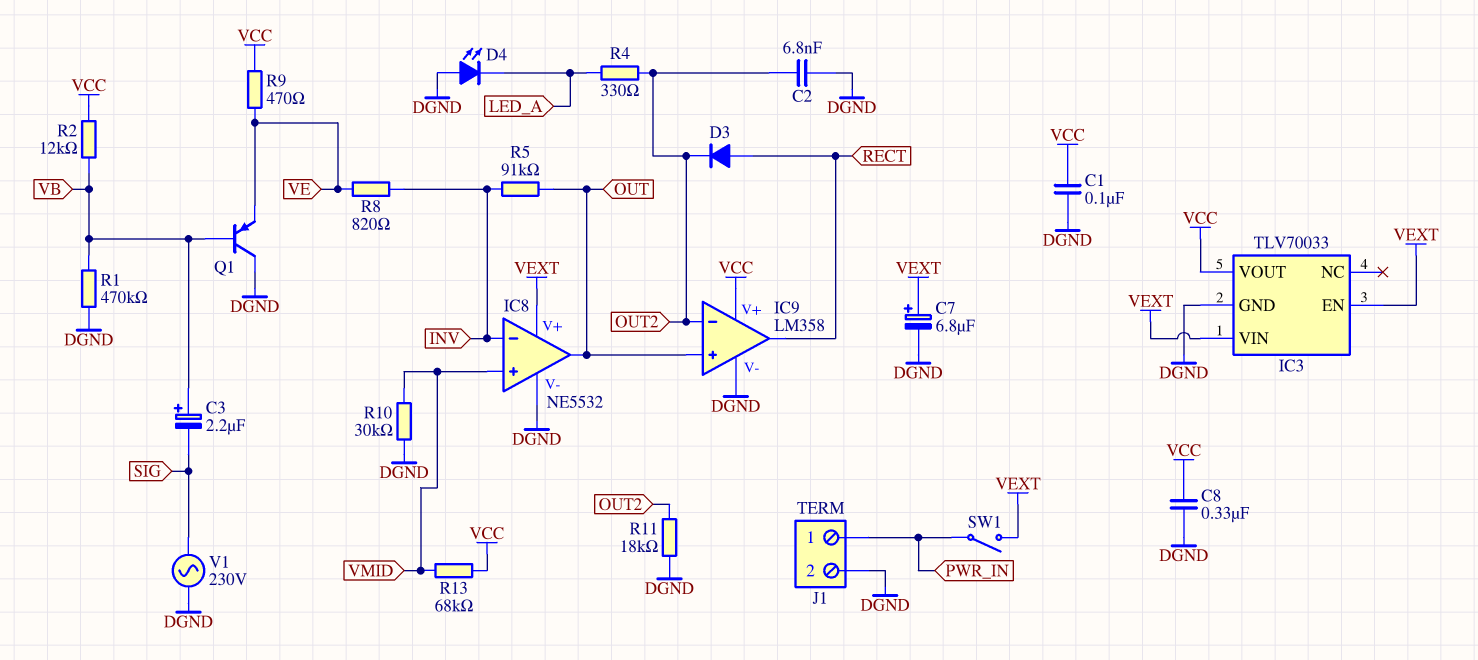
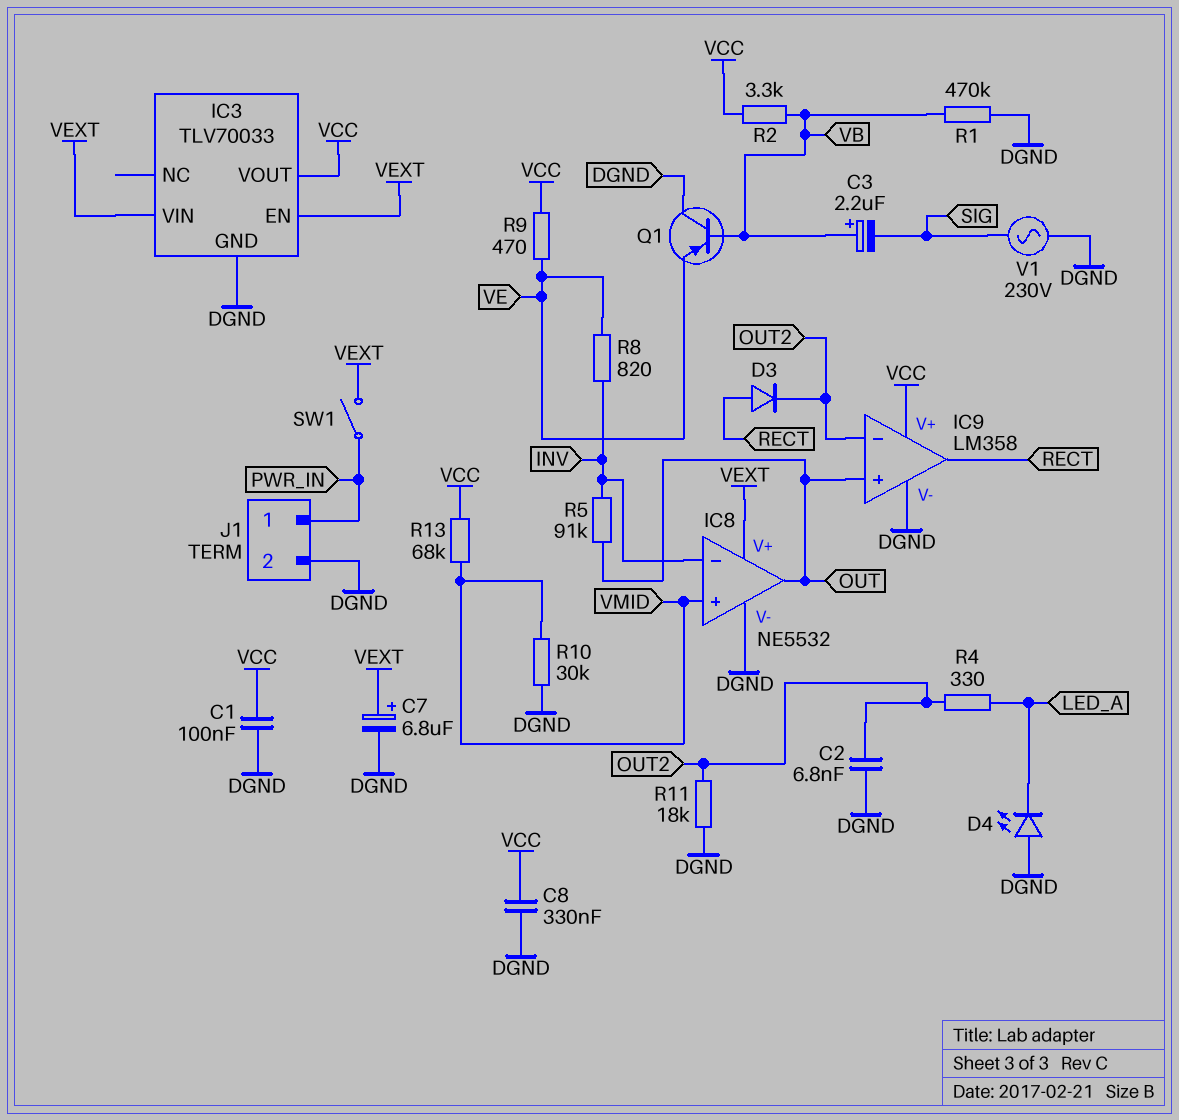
R2: 12k (VB, VCC) -> 3.3k (VB, VCC)

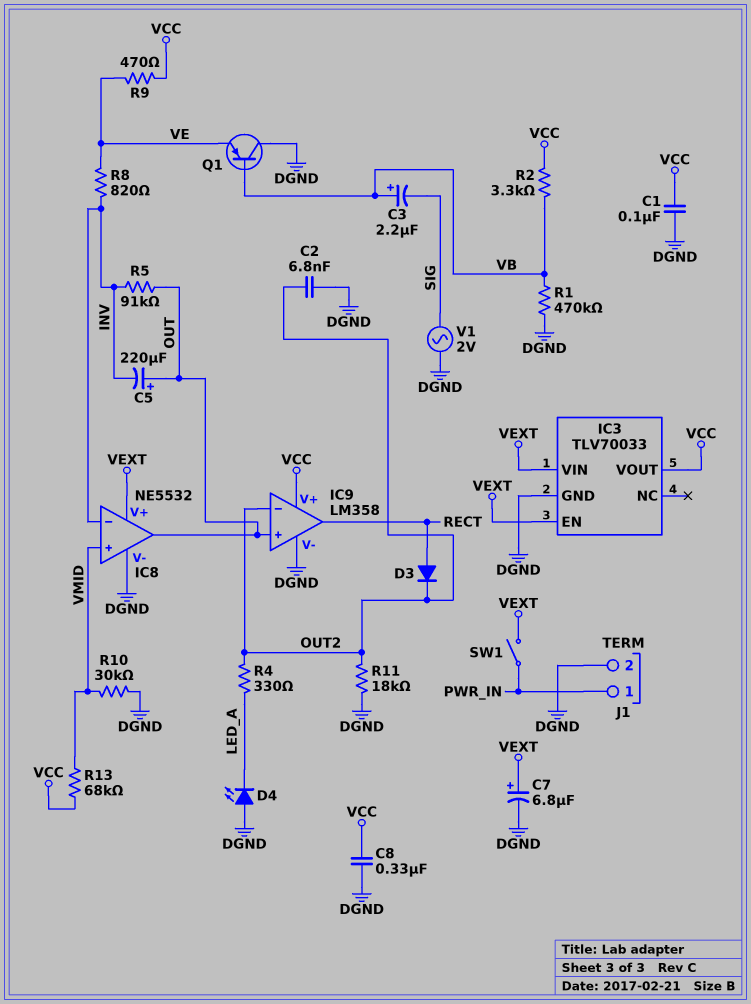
C5: none -> 220uF (plus OUT, minus INV)
V1: AC 230V (DGND, SIG) -> AC 2V (DGND, SIG)

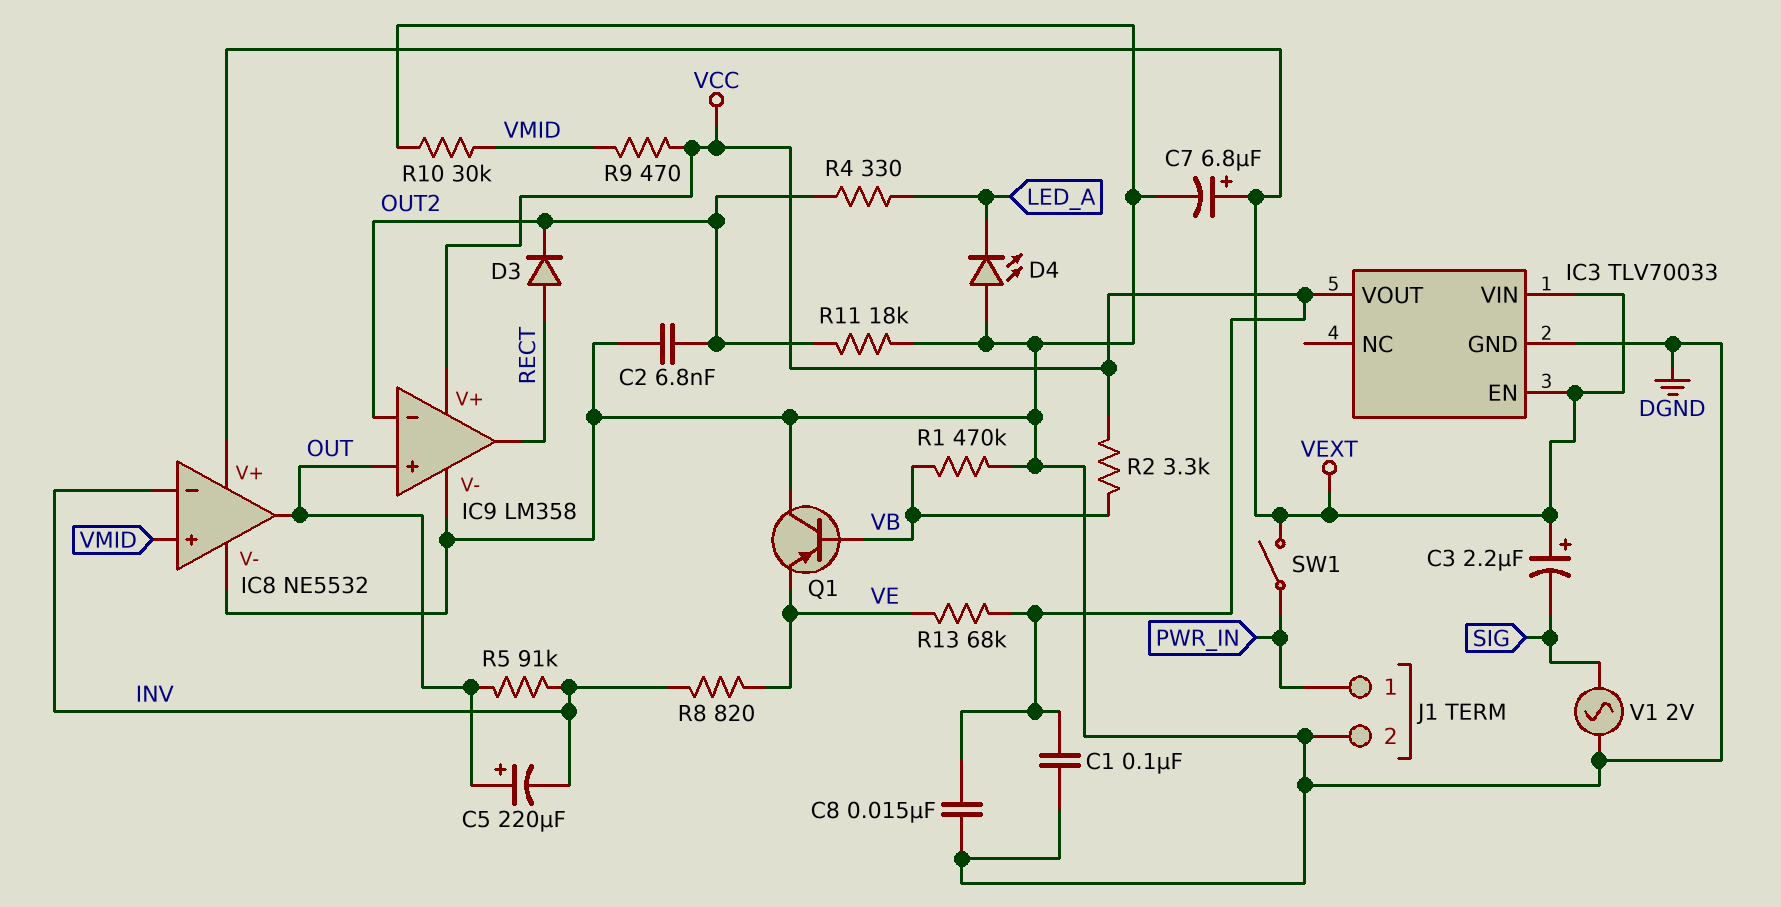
C3: 2.2uF (plus VB, minus SIG) -> 2.2uF (plus VEXT, minus SIG)
C8: 330nF (DGND, VCC) -> 15nF (DGND, VCC)
R9: 470 (VCC, VE) -> 470 (VCC, VMID)
R13: 68k (VCC, VMID) -> 68k (VCC, VE)

